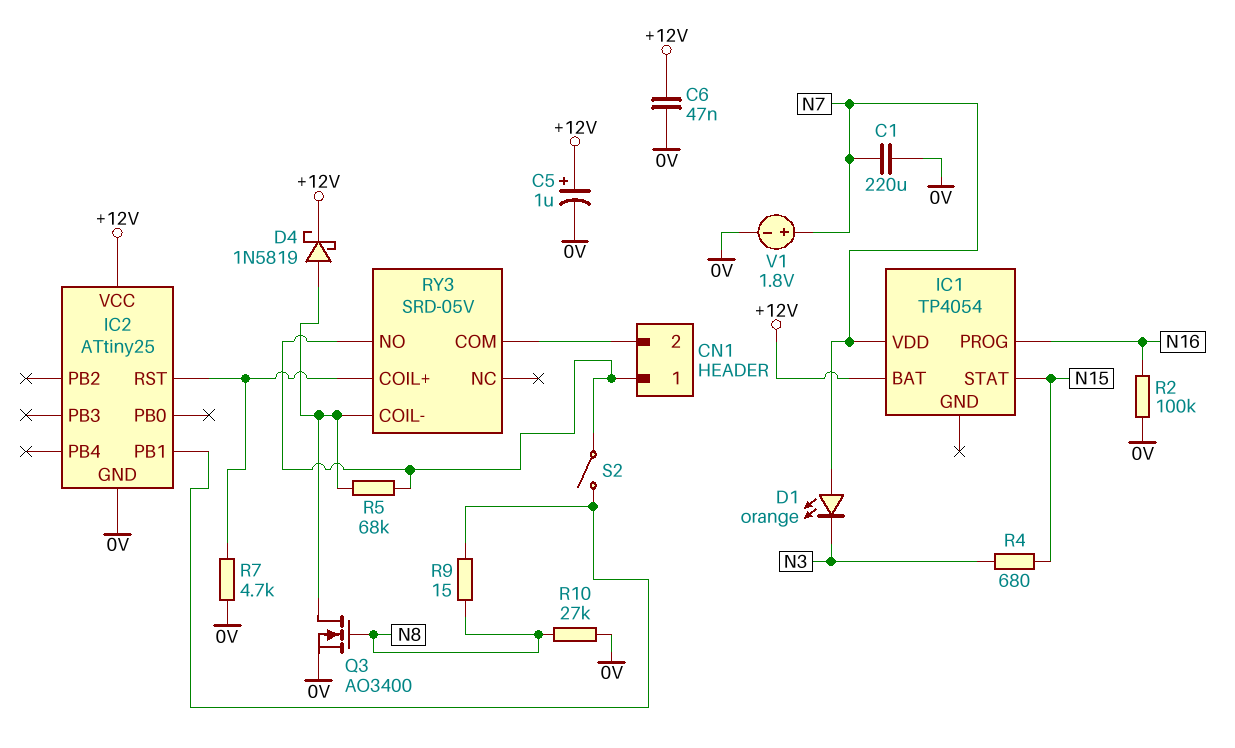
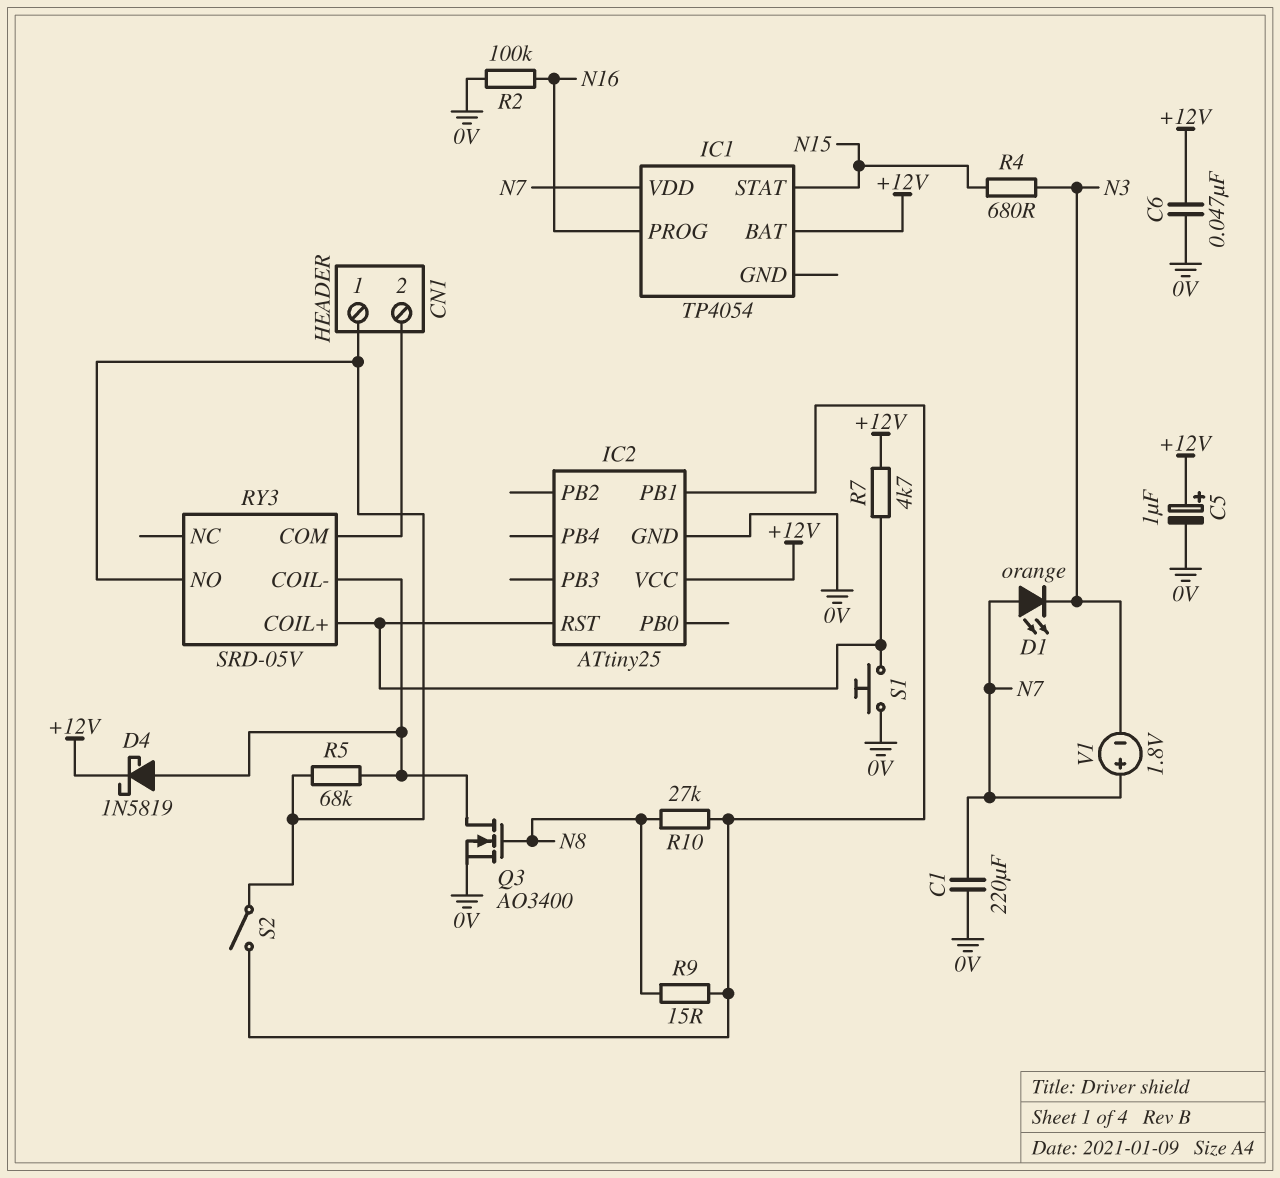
R7: 4.7k (0V, IC2/RST) -> 4.7k (+12V, IC2/RST)
R10: 27k (0V, N8) -> 27k (IC2/PB1, N8)
S1: none -> button (0V, IC2/RST)
V1: 1.8V (plus N7, minus 0V) -> 1.8V (plus N7, minus N3)

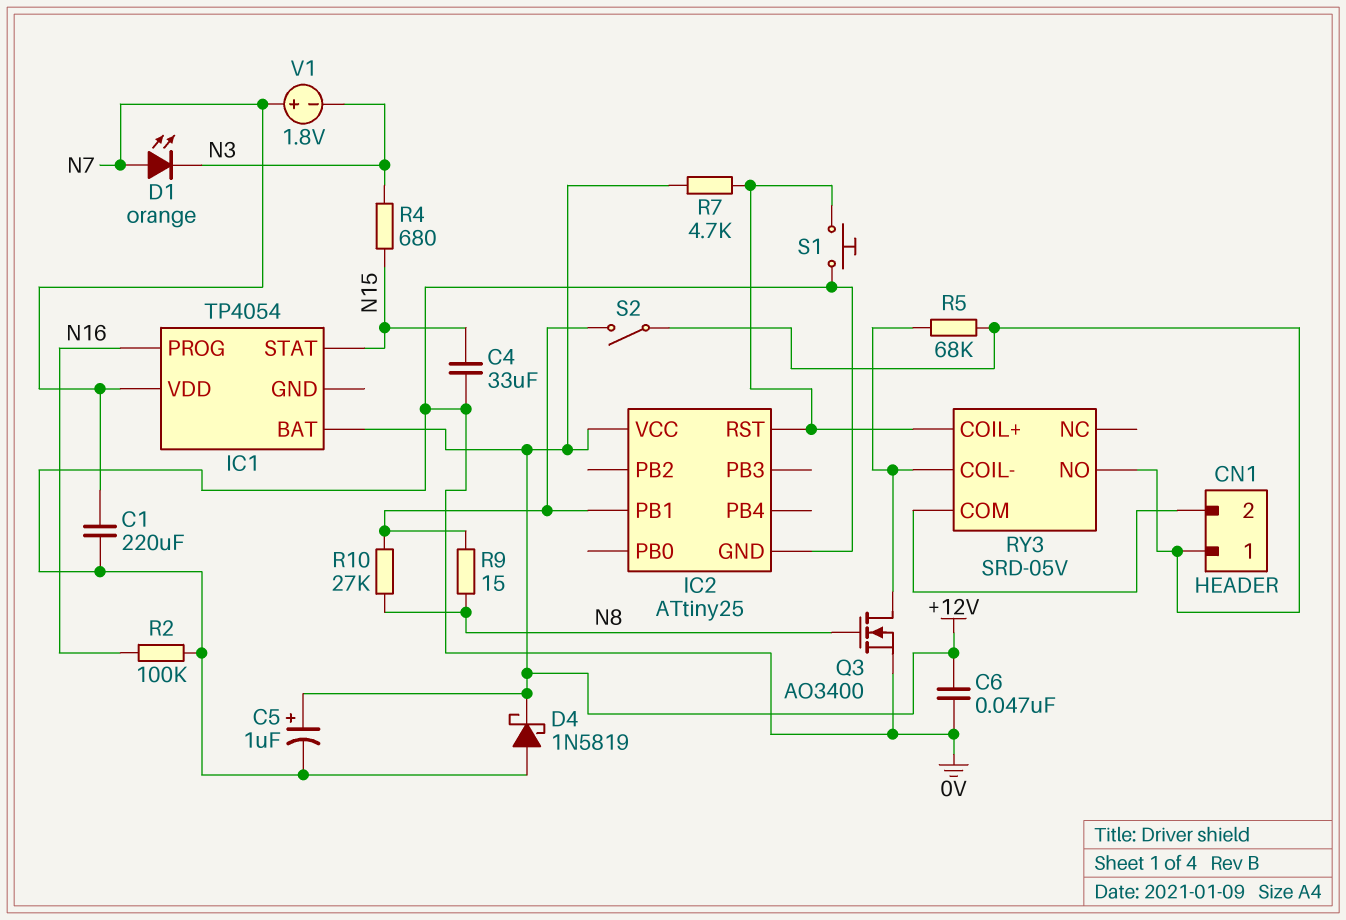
C4: none -> 33uF (0V, N15)
D4: schottky 1N5819 (A RY3/COIL-, K +12V) -> schottky 1N5819 (A 0V, K +12V)

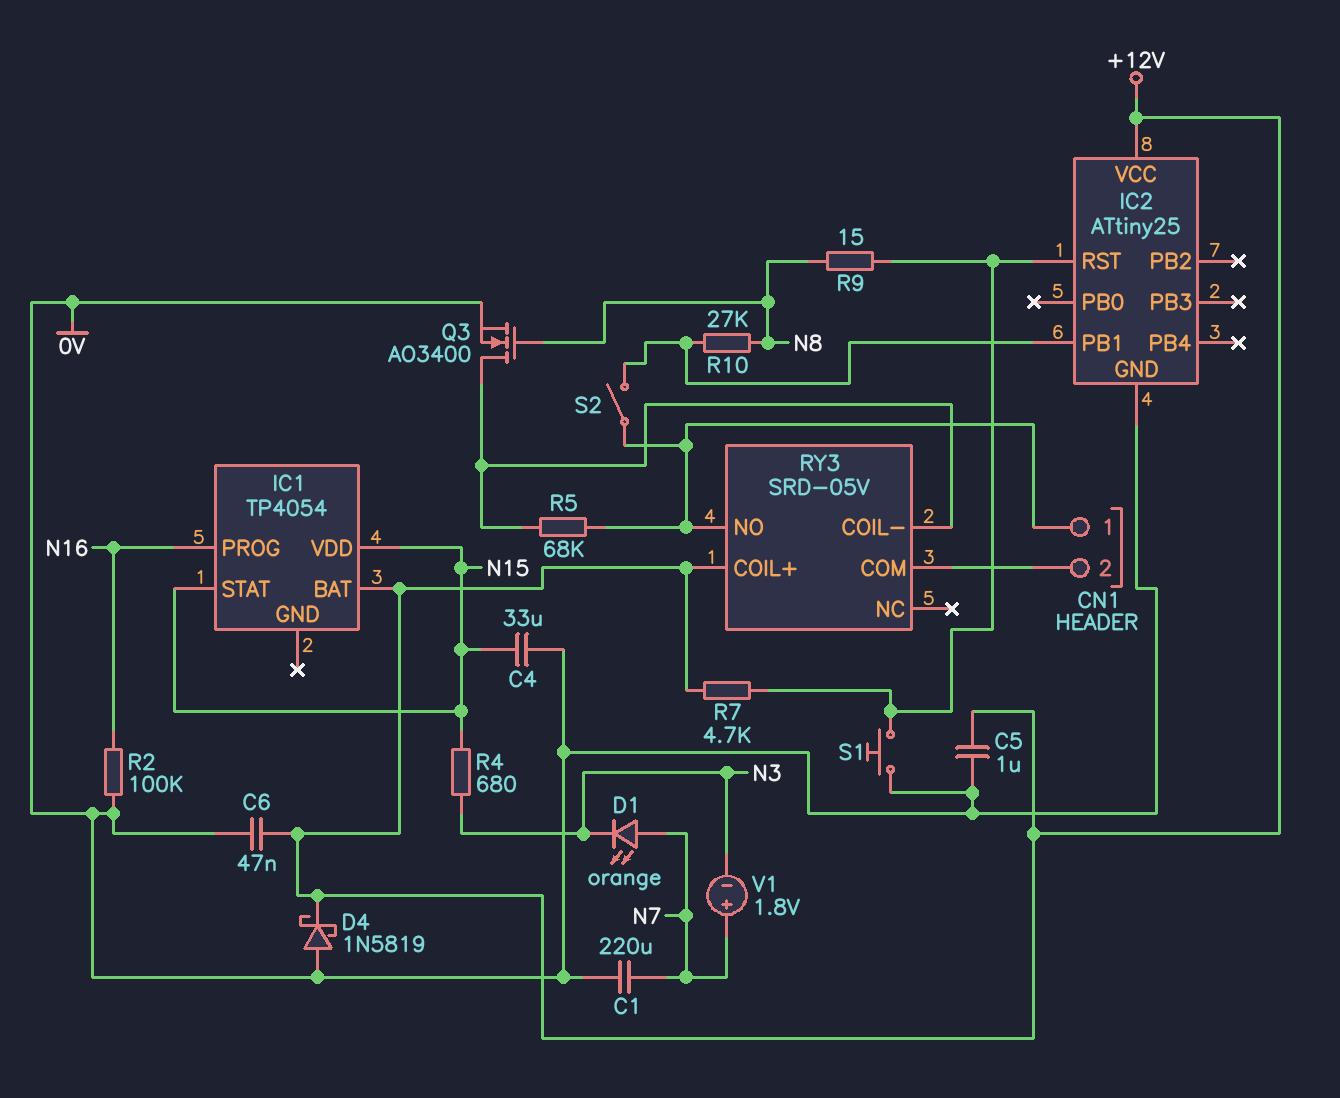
C5: 1uF (plus +12V, minus 0V) -> 1uF (+12V, 0V)
IC1 pin VDD: N7 -> N15
R9: 15 (IC2/PB1, N8) -> 15 (IC2/RST, N8)
RY3 pin COIL+: IC2/RST -> +12V

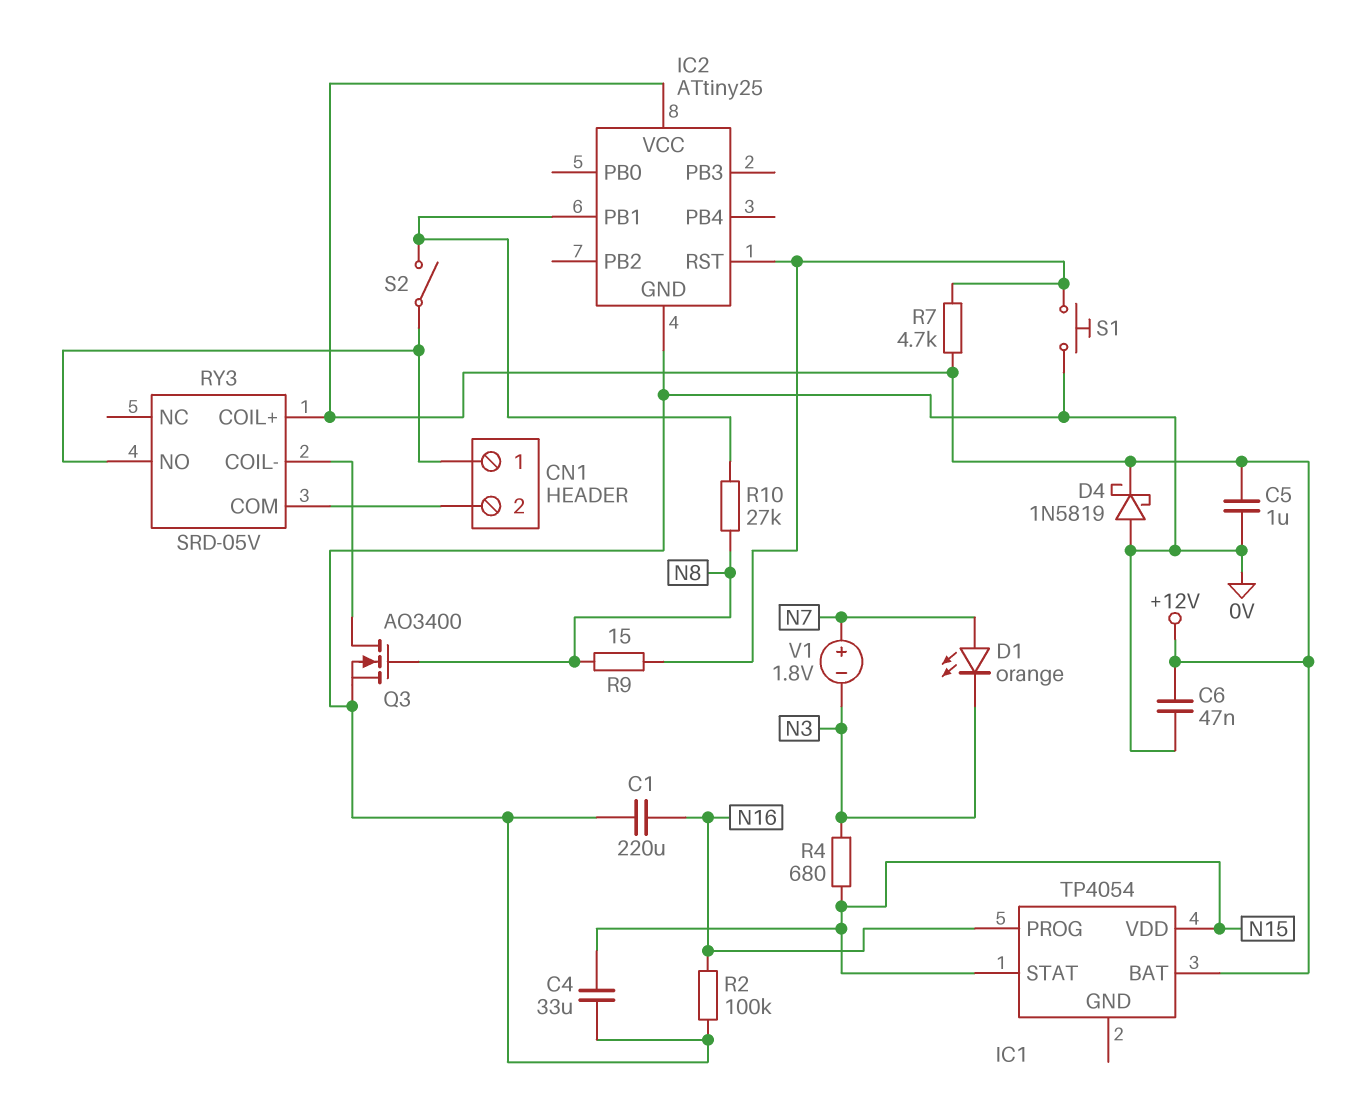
C1: 220uF (0V, N7) -> 220uF (0V, N16)
R5: 68k (CN1/1, RY3/COIL-) -> none

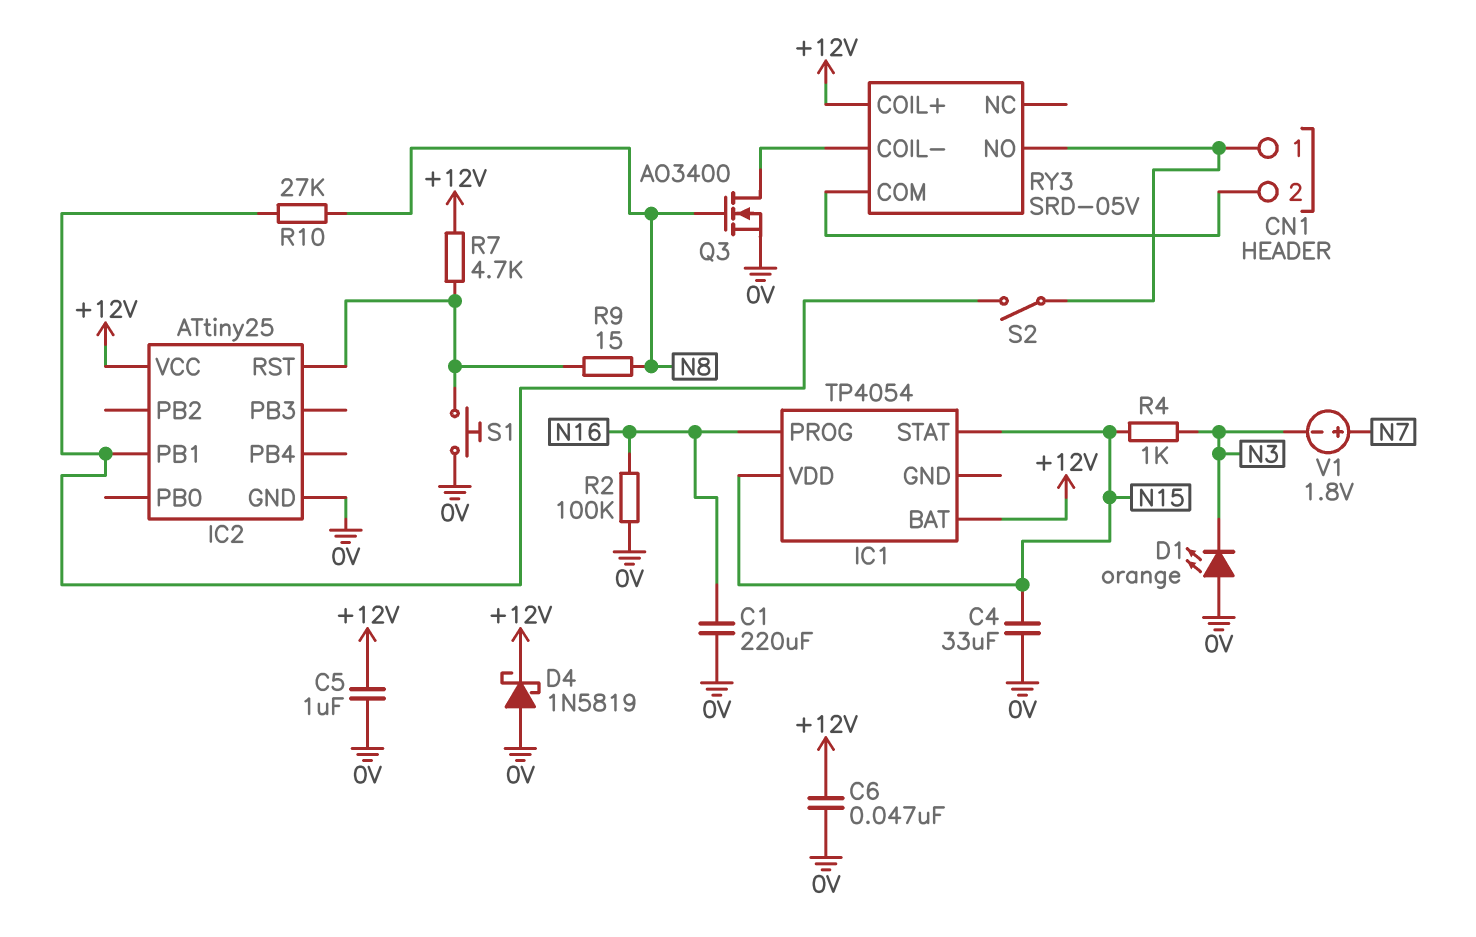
D1: LED orange (A N7, K N3) -> LED orange (A 0V, K N3)
R4: 680 (N3, N15) -> 1k (N3, N15)

